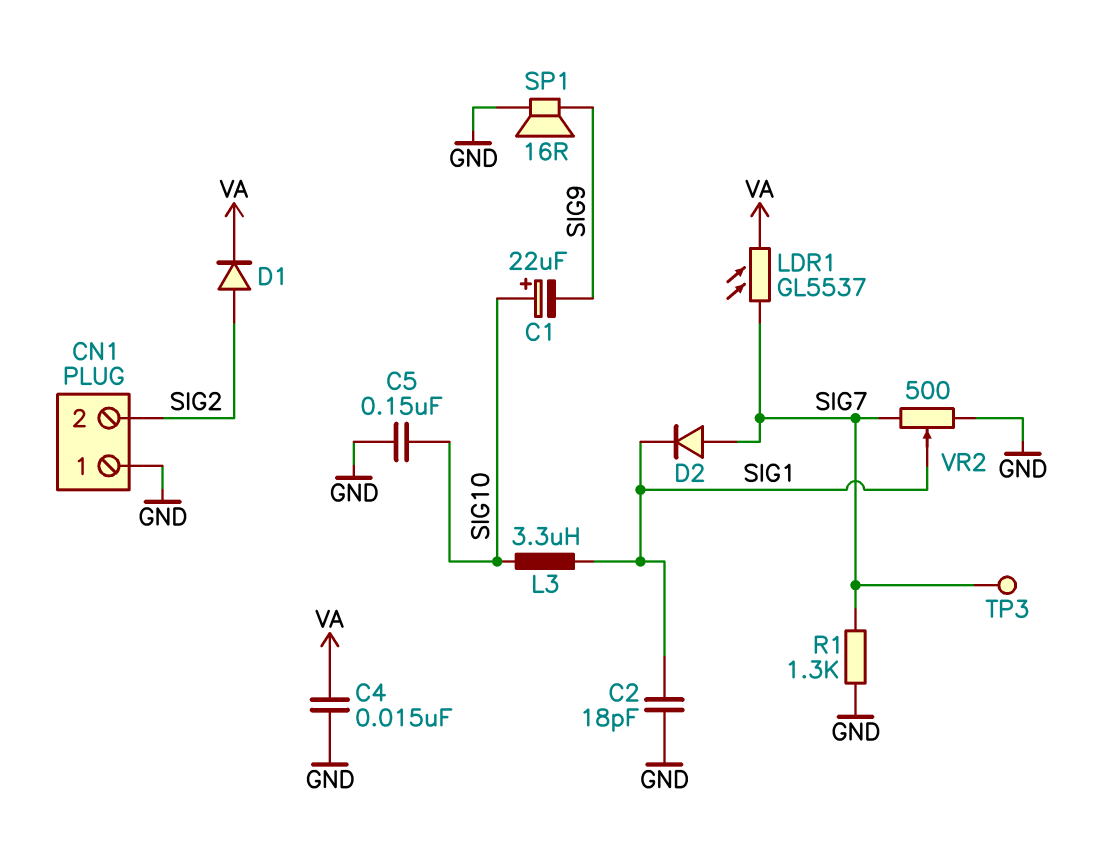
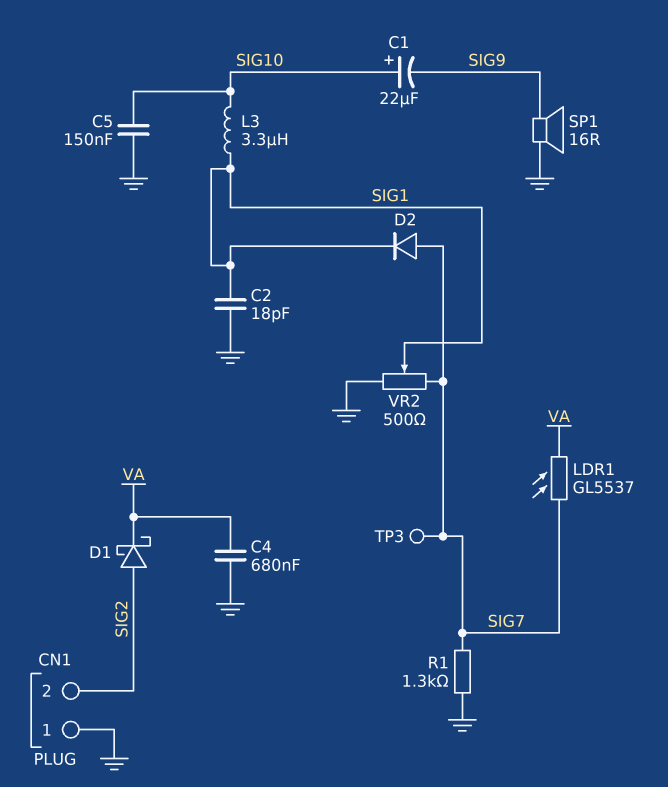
C4: 15nF (GND, VA) -> 680nF (GND, VA)
D1: diode (A SIG2, K VA) -> schottky (A SIG2, K VA)

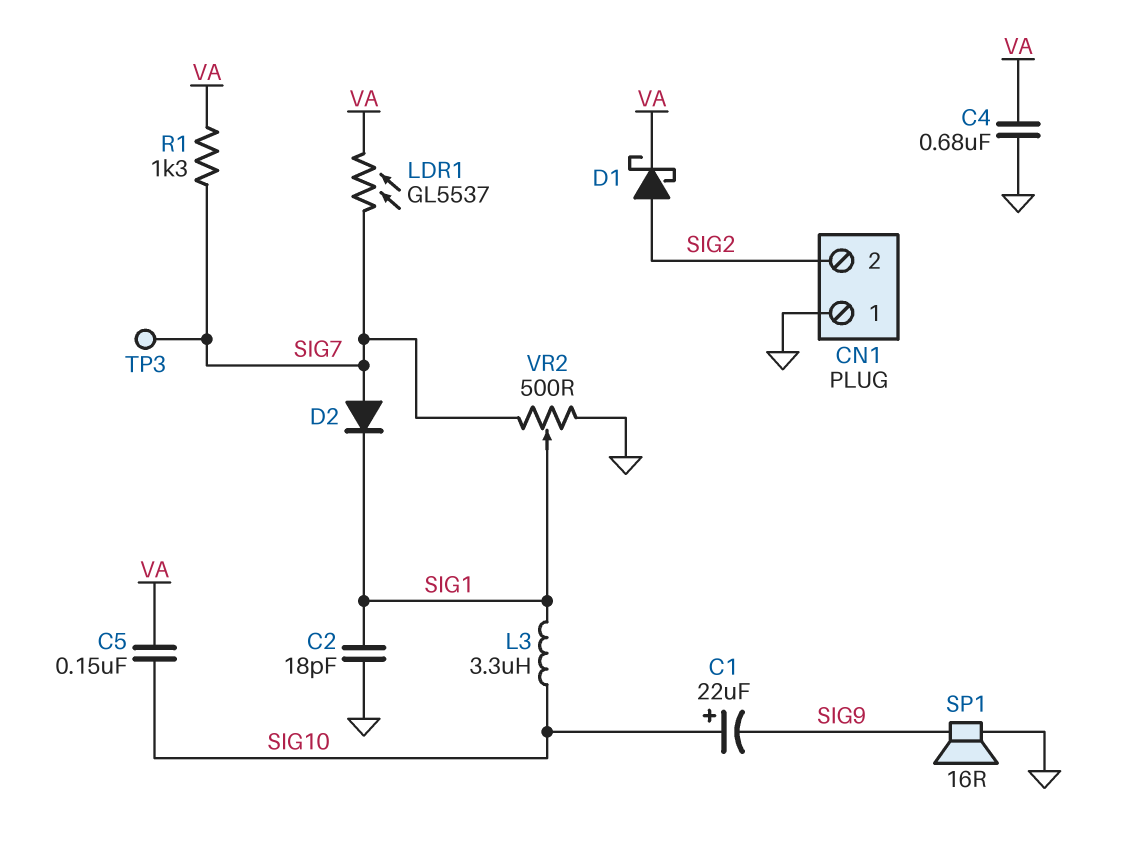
C5: 150nF (GND, SIG10) -> 150nF (SIG10, VA)
R1: 1.3k (GND, SIG7) -> 1.3k (SIG7, VA)

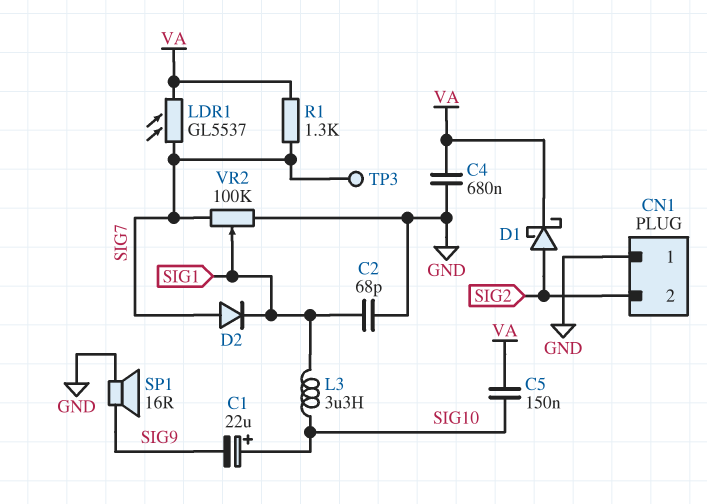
C2: 18pF (GND, SIG1) -> 68pF (GND, SIG1)
VR2: 500 (GND, SIG7, wiper SIG1) -> 100k (GND, SIG7, wiper SIG1)

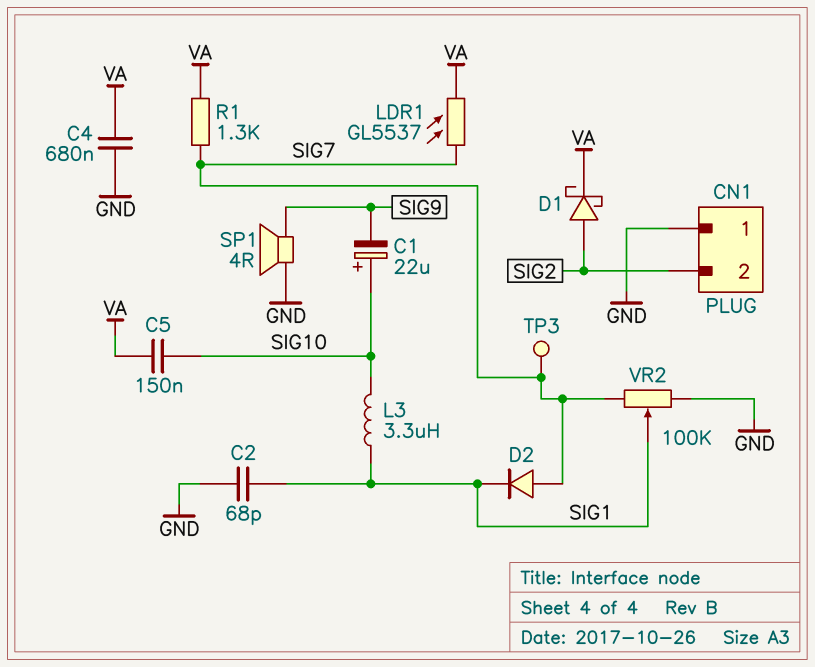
SP1: speaker 16R (GND, SIG9) -> speaker 4R (GND, SIG9)

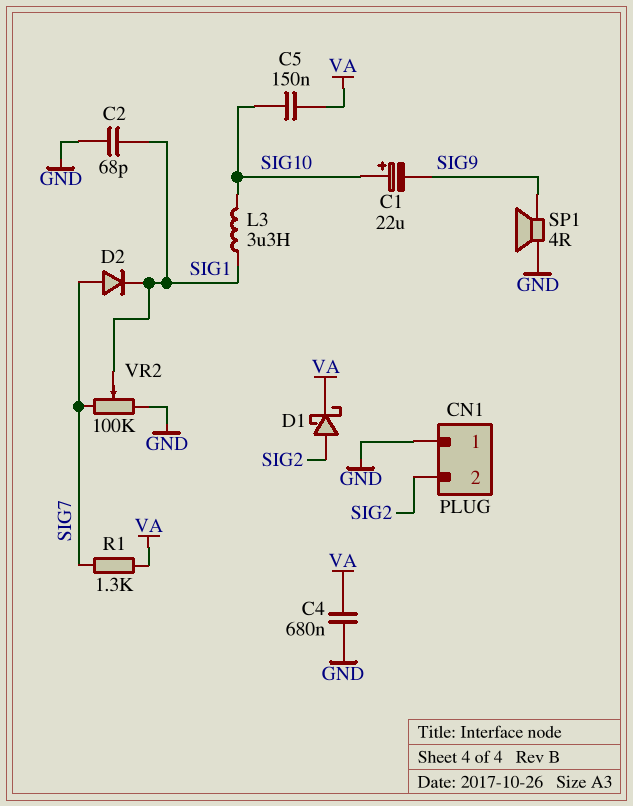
LDR1: GL5537 (SIG7, VA) -> none
TP3: test point (SIG7) -> none

